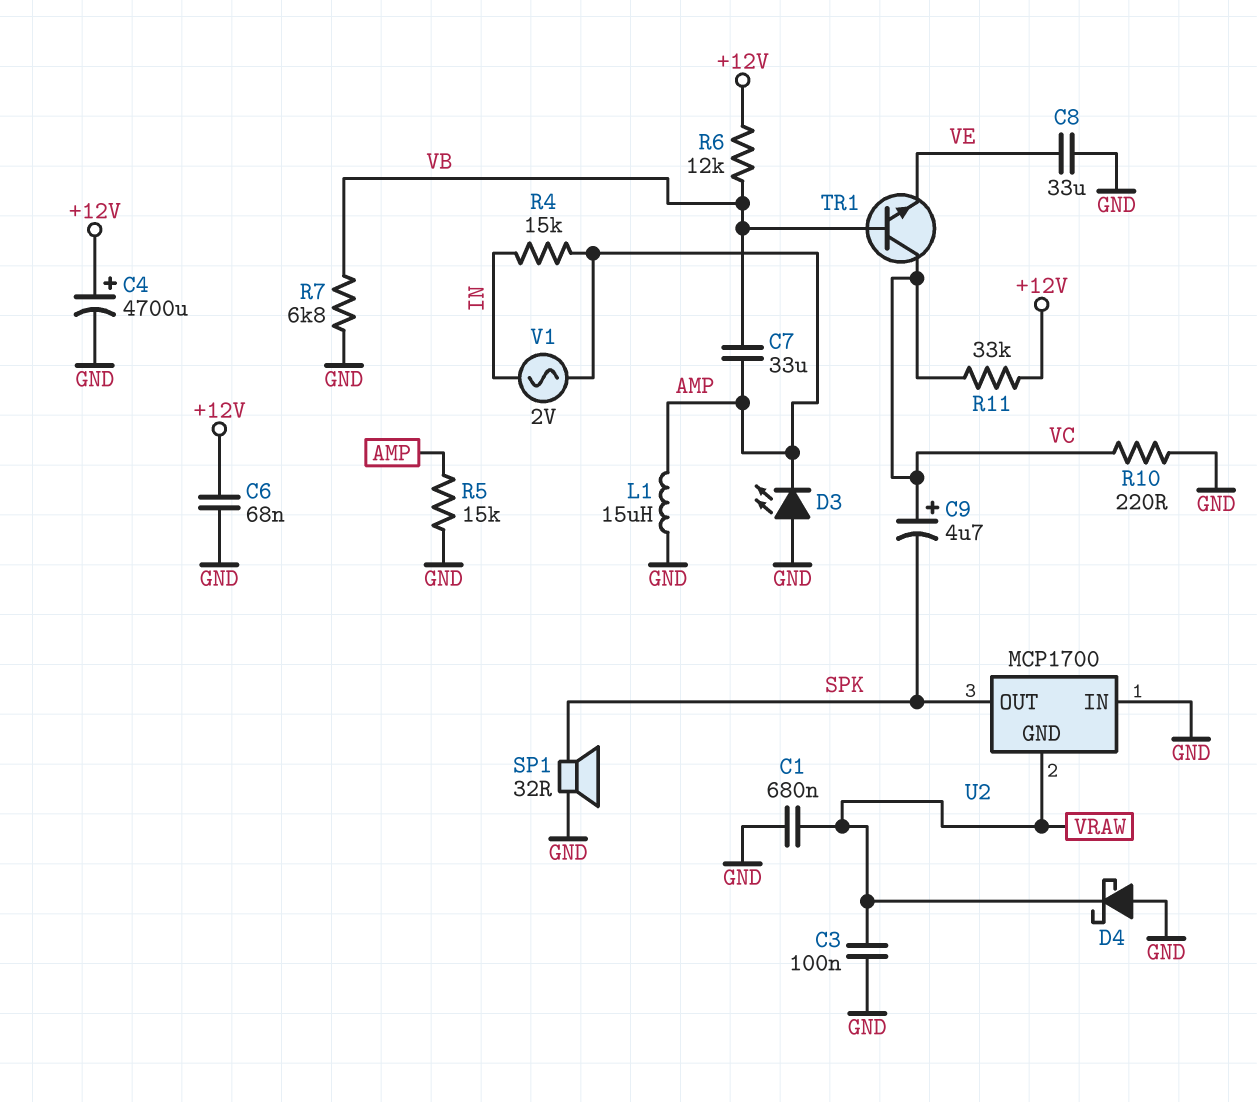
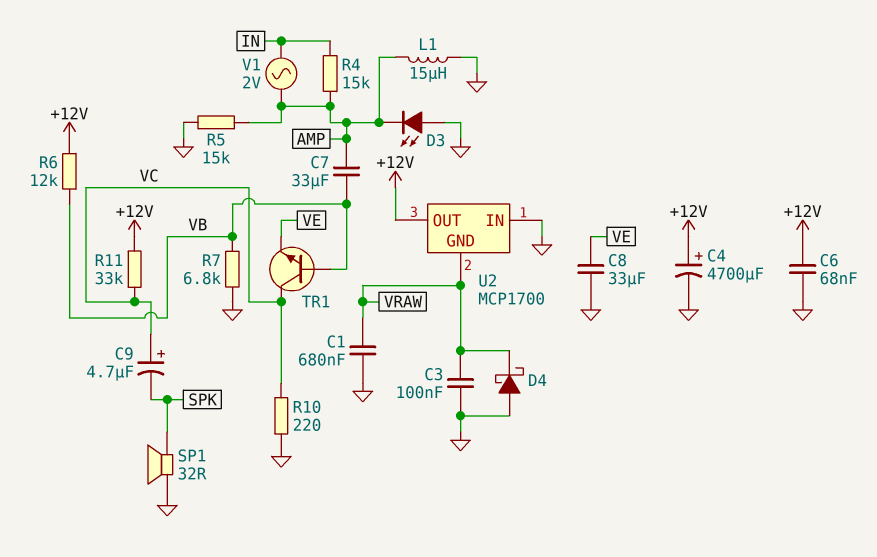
U2 pin OUT: SPK -> +12V

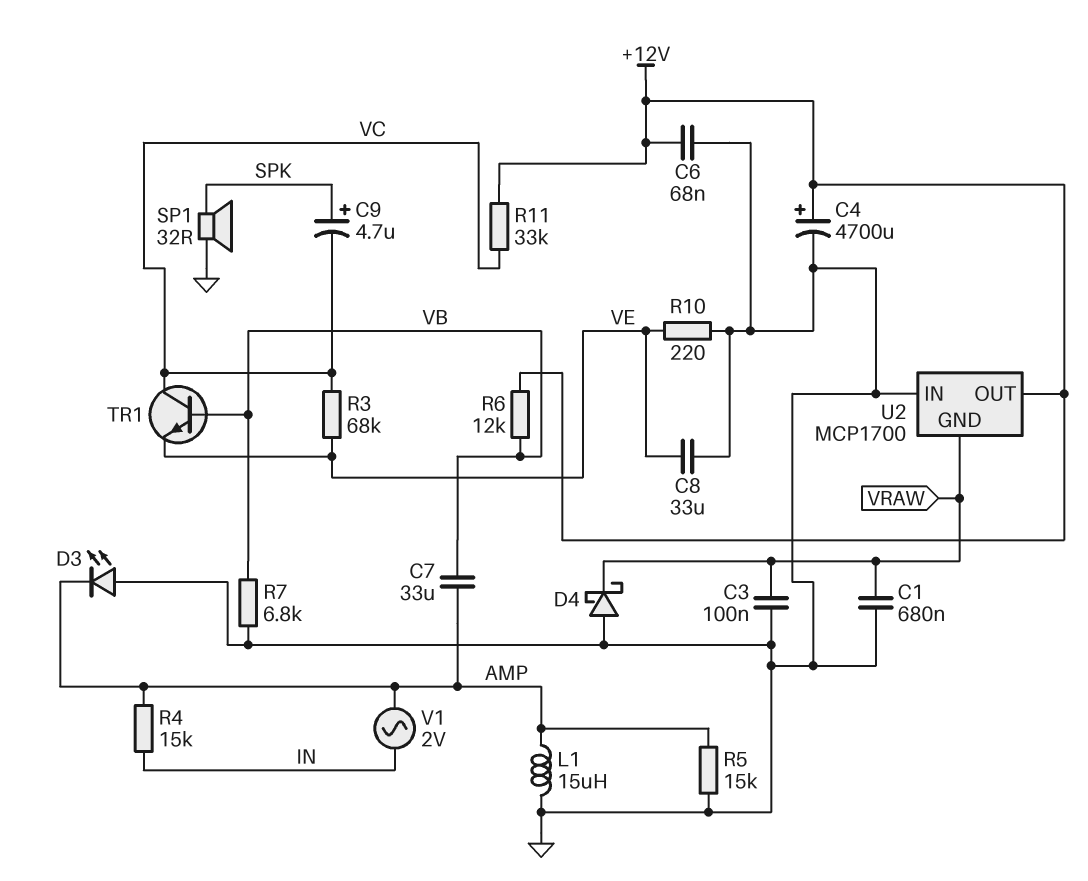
C9: 4.7uF (plus VC, minus SPK) -> 4.7uF (plus SPK, minus VC)
R3: none -> 68k (VC, VE)
R10: 220 (GND, VC) -> 220 (GND, VE)

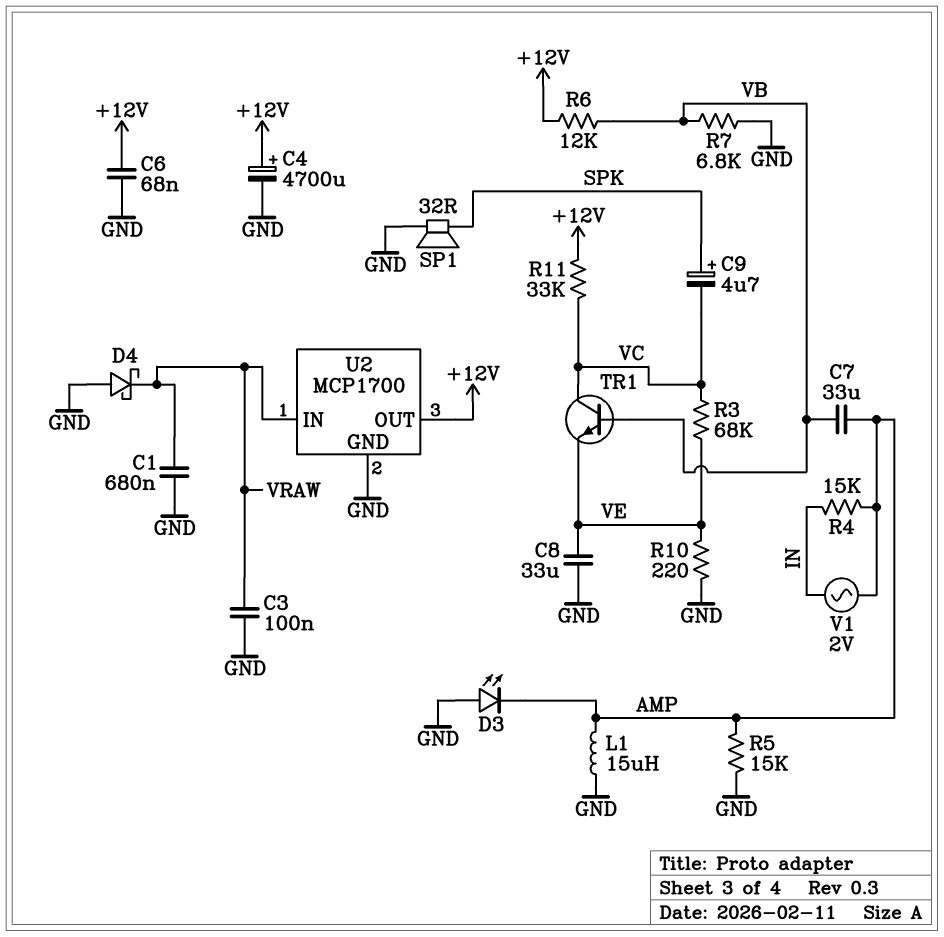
U2 pin GND: VRAW -> GND
U2 pin IN: GND -> VRAW

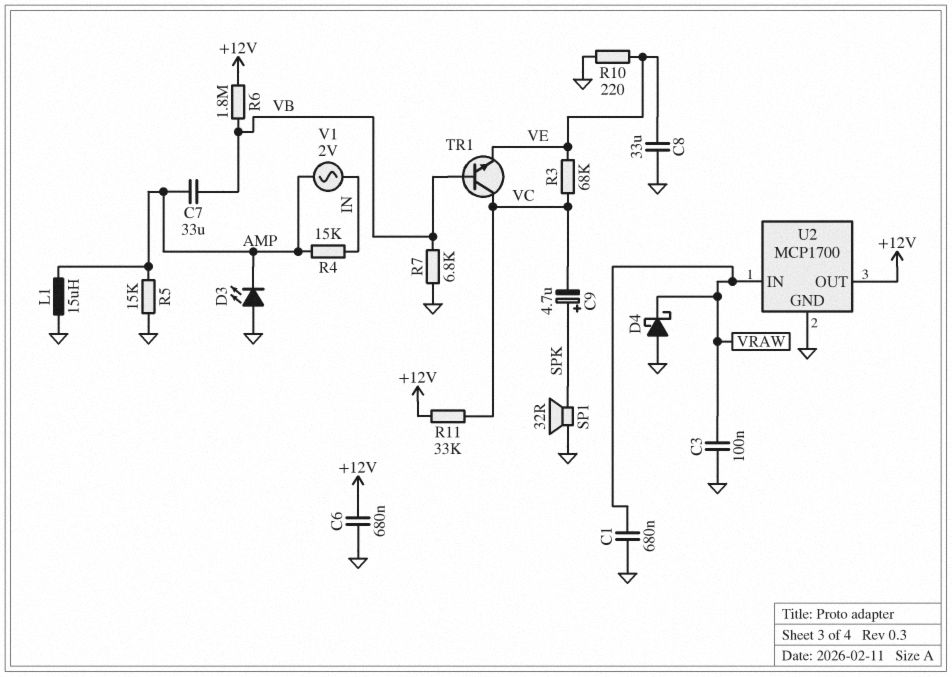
C4: 4700uF (plus +12V, minus GND) -> none
C6: 68nF (+12V, GND) -> 680nF (+12V, GND)
R6: 12k (+12V, VB) -> 1.8M (+12V, VB)

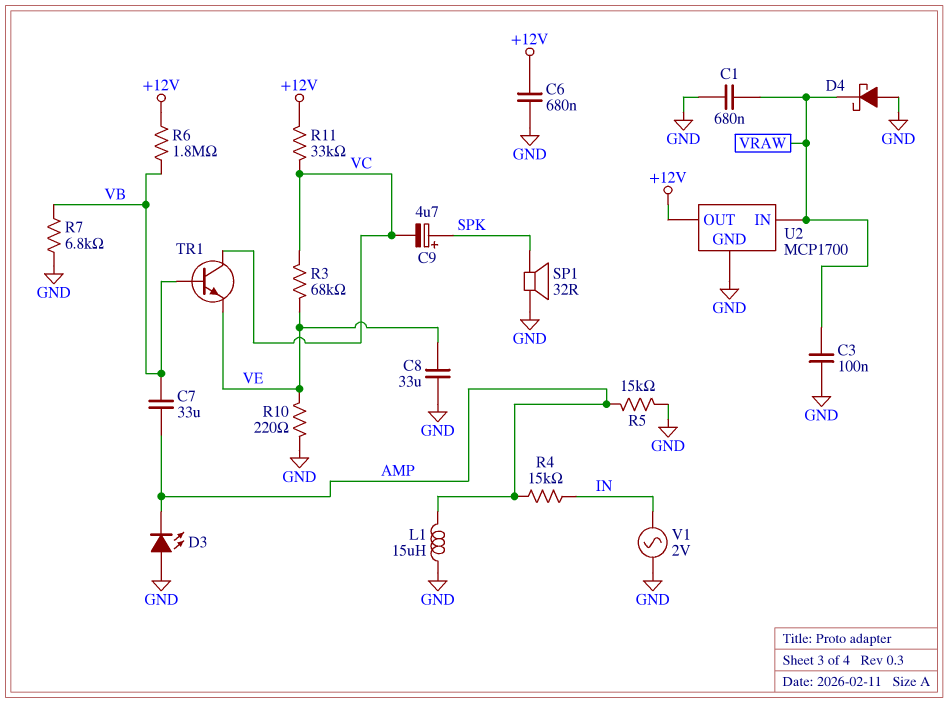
V1: AC 2V (AMP, IN) -> AC 2V (GND, IN)

